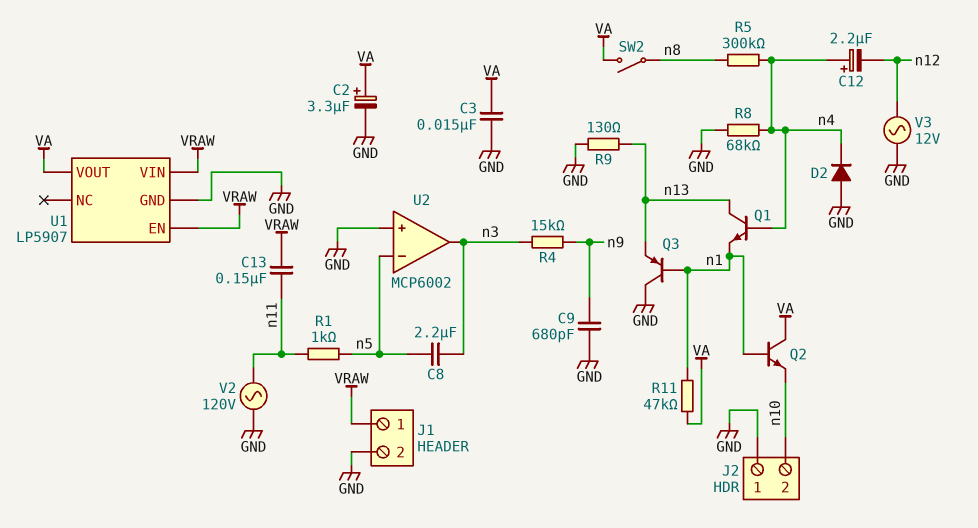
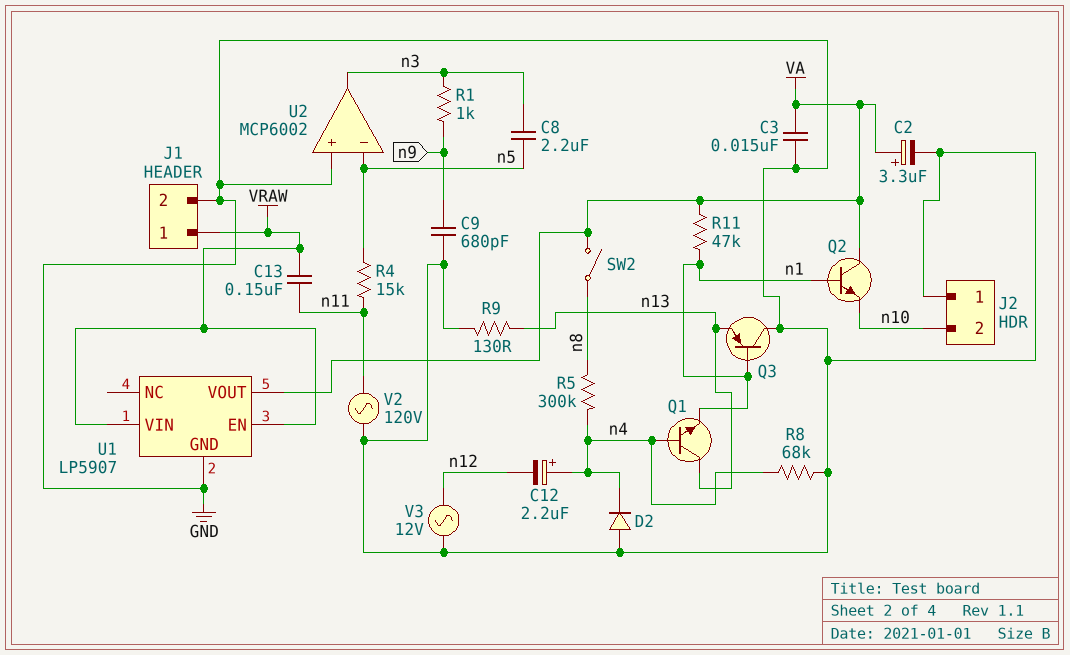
R1: 1k (n5, n11) -> 1k (n3, n9)
R4: 15k (n3, n9) -> 15k (n5, n11)

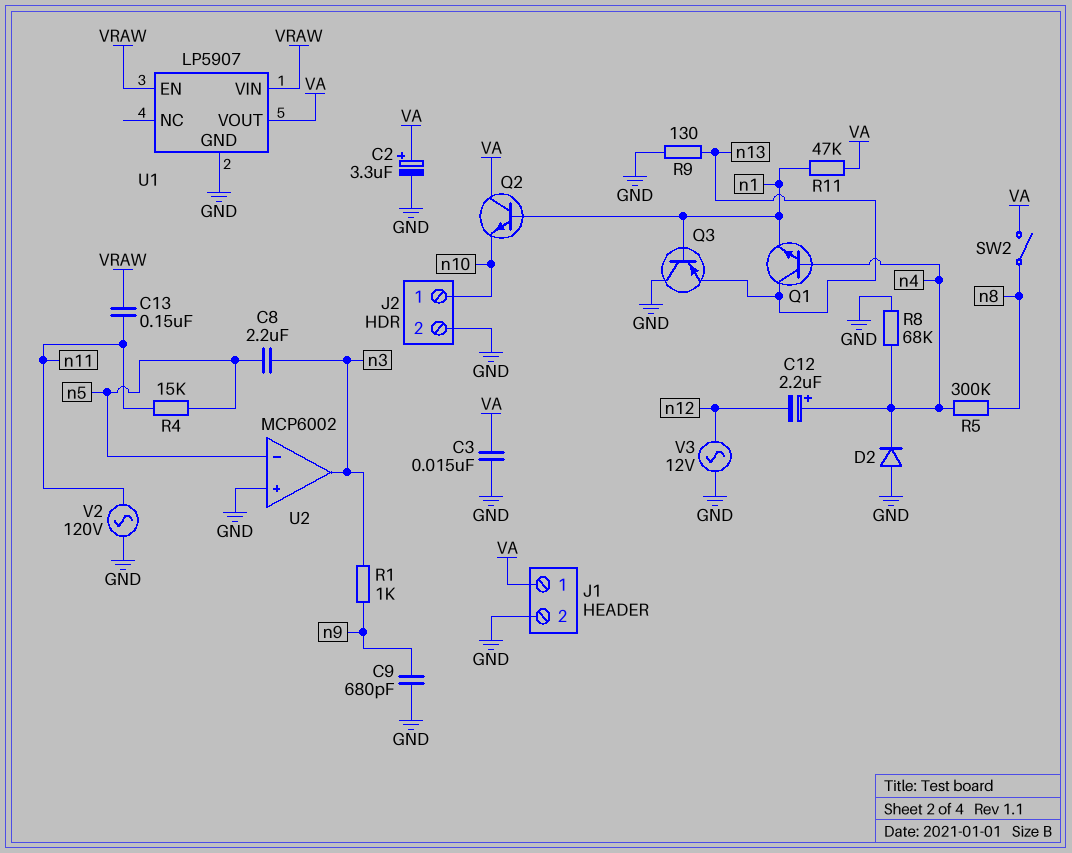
J1 pin 1: VRAW -> VA
J2 pin 1: GND -> n10
J2 pin 2: n10 -> GND

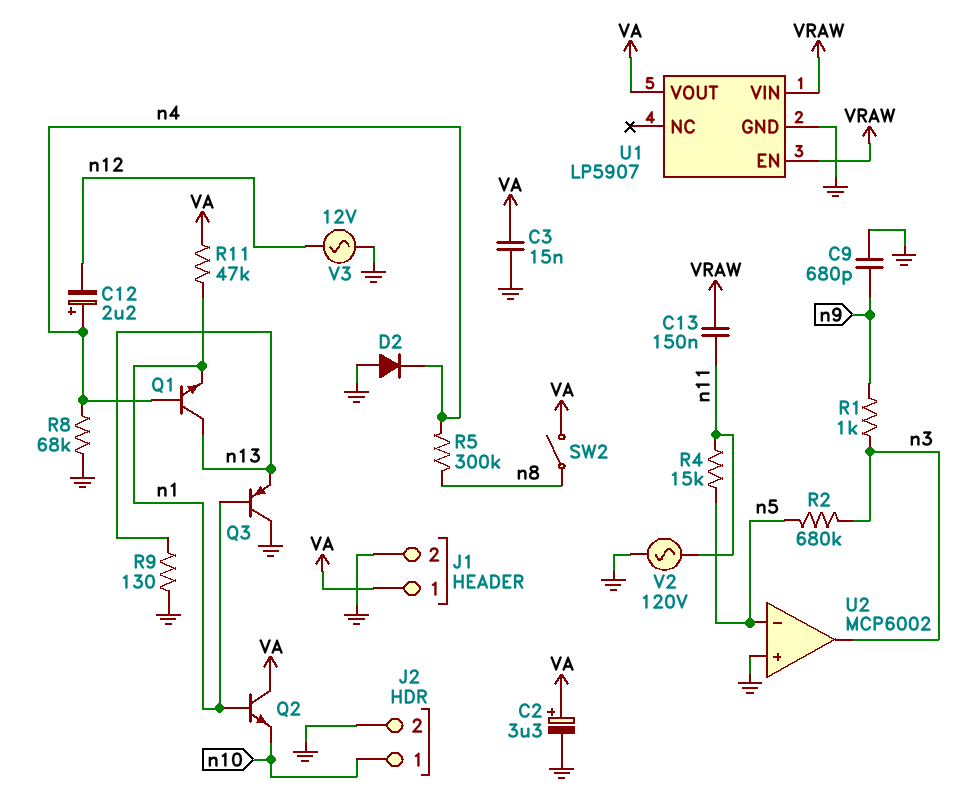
C8: 2.2uF (n3, n5) -> none
R2: none -> 680k (n3, n5)

